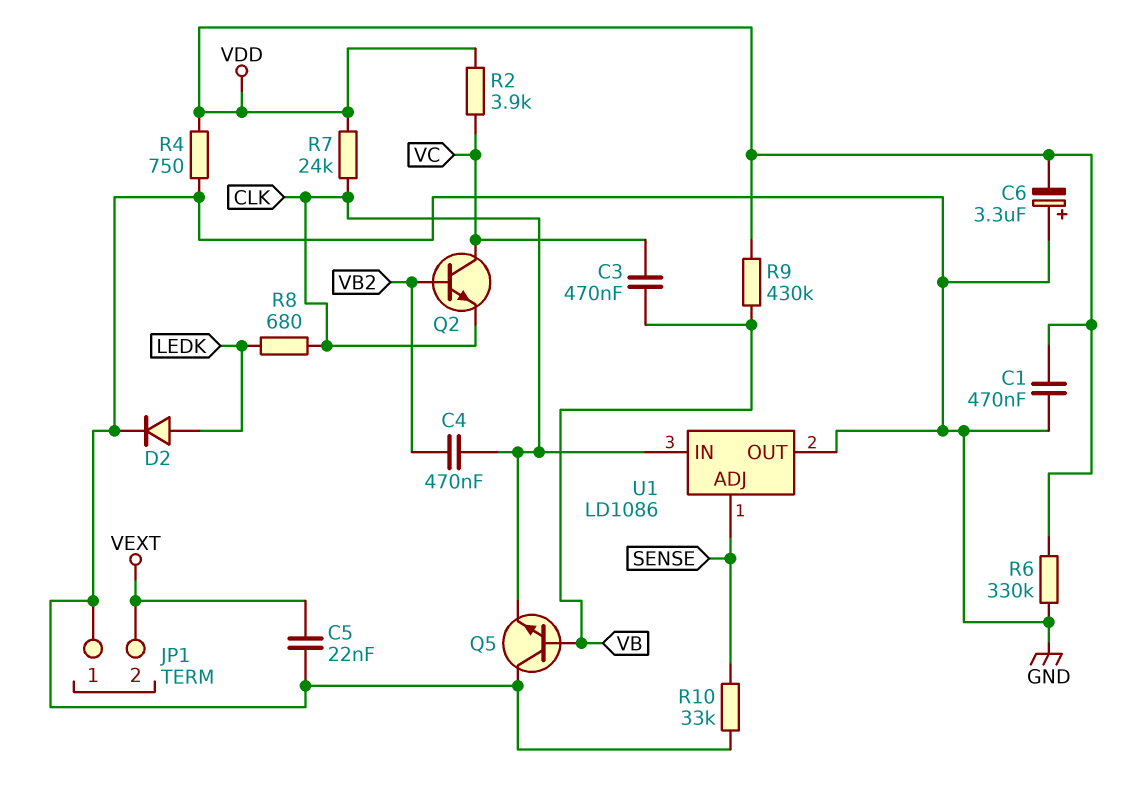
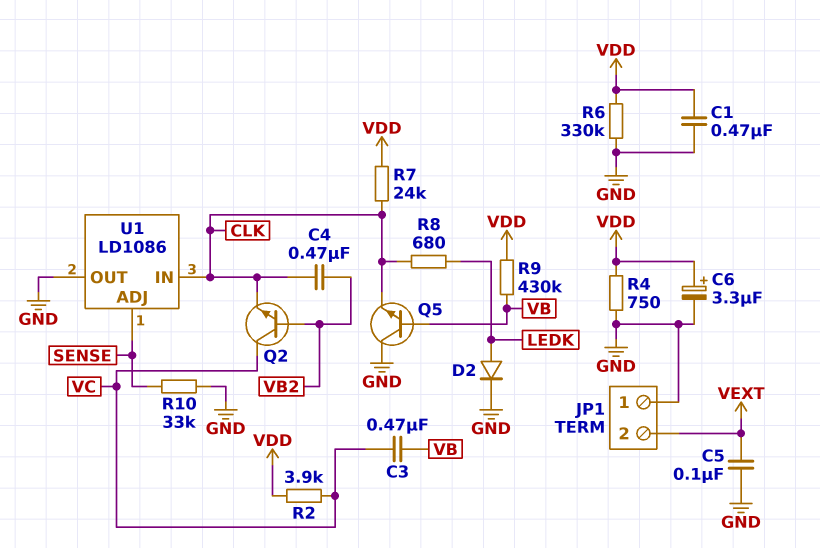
C5: 22nF (GND, VEXT) -> 100nF (GND, VEXT)
C6: 3.3uF (plus GND, minus VDD) -> 3.3uF (plus VDD, minus GND)

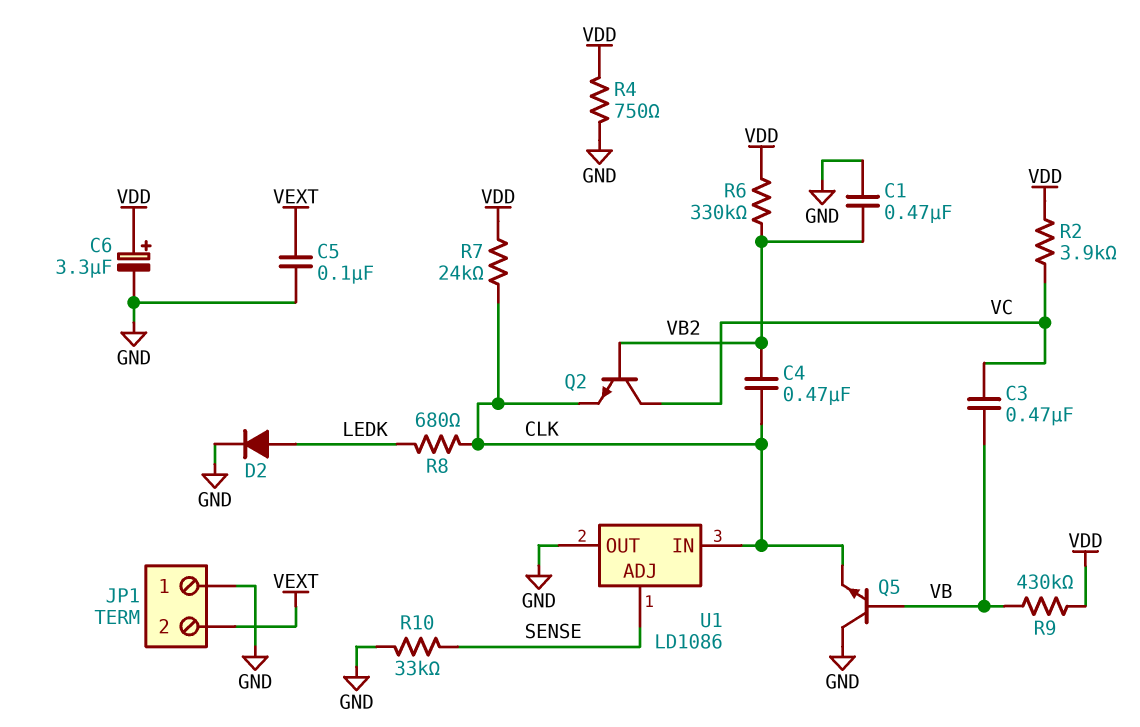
C1: 470nF (GND, VDD) -> 470nF (GND, VB2)
R6: 330k (GND, VDD) -> 330k (VB2, VDD)

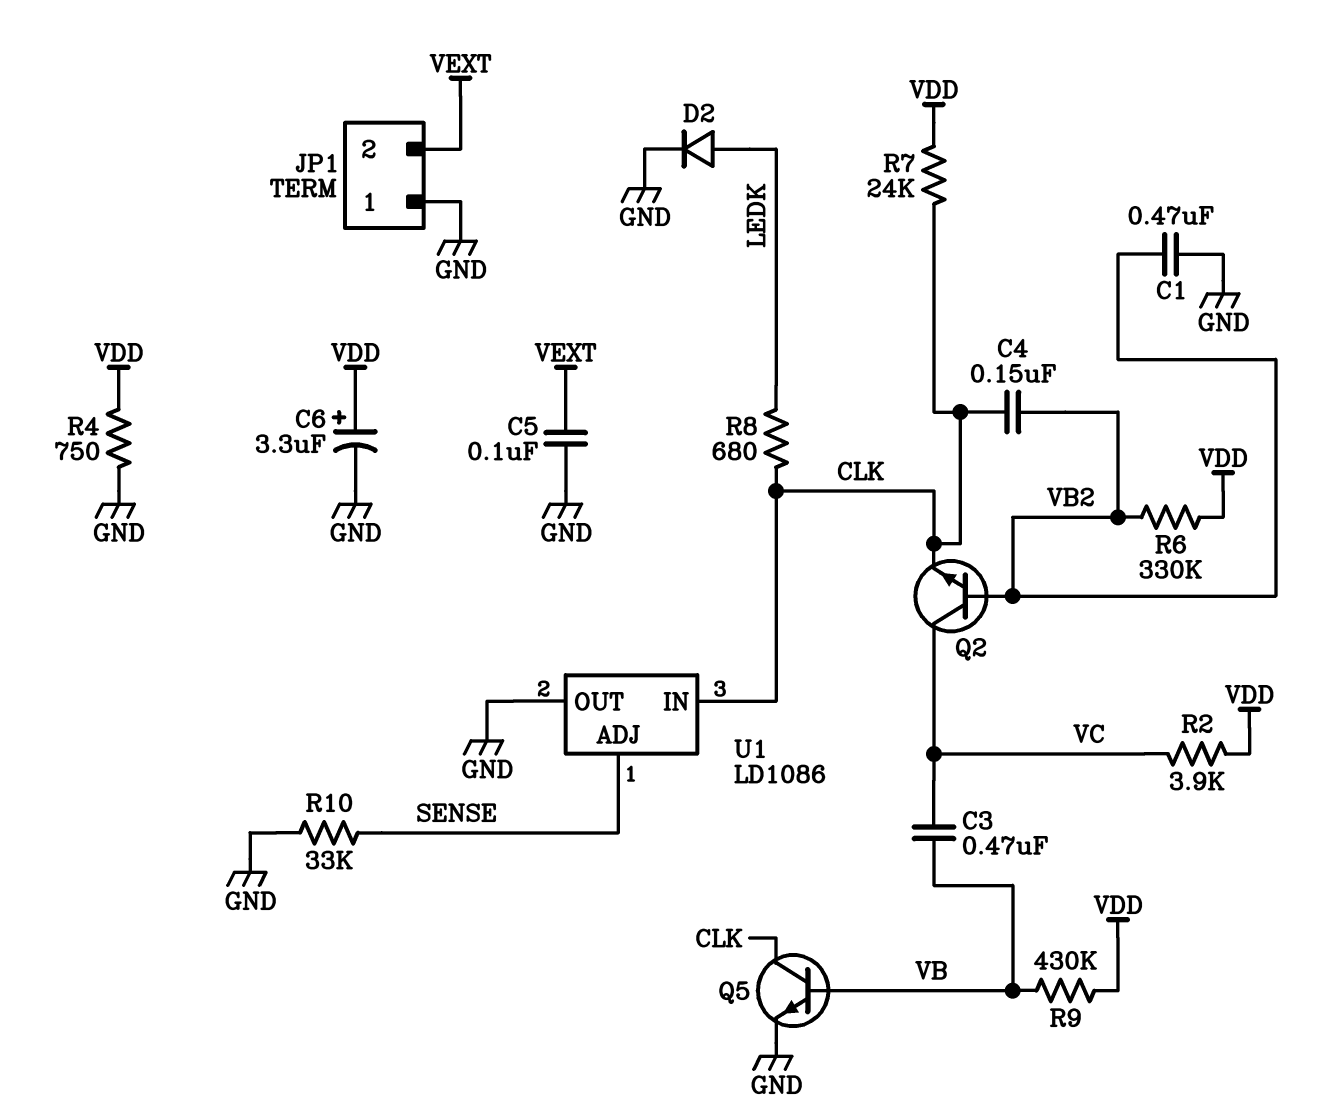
C4: 470nF (CLK, VB2) -> 150nF (CLK, VB2)
Q5: NPN (B VB, C GND, E CLK) -> NPN (B VB, C CLK, E GND)

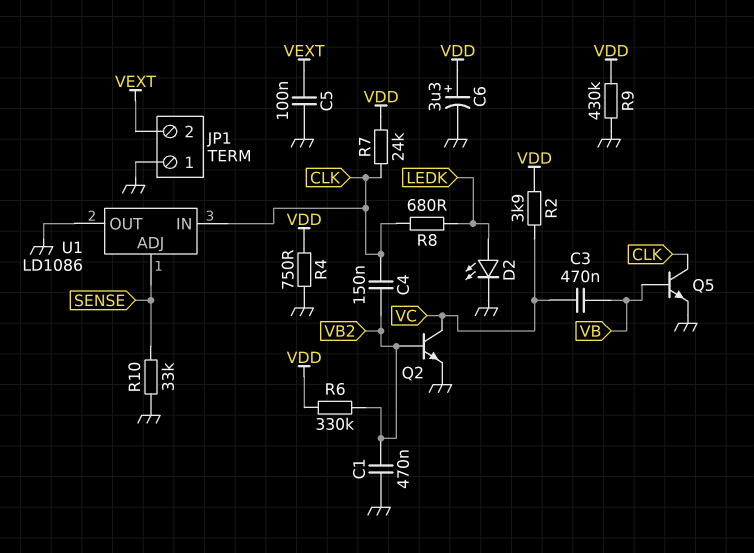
D2: diode (A LEDK, K GND) -> LED (A LEDK, K GND)
Q2: NPN (B VB2, C VC, E CLK) -> NPN (B VB2, C VC, E GND)
R9: 430k (VB, VDD) -> 430k (GND, VDD)

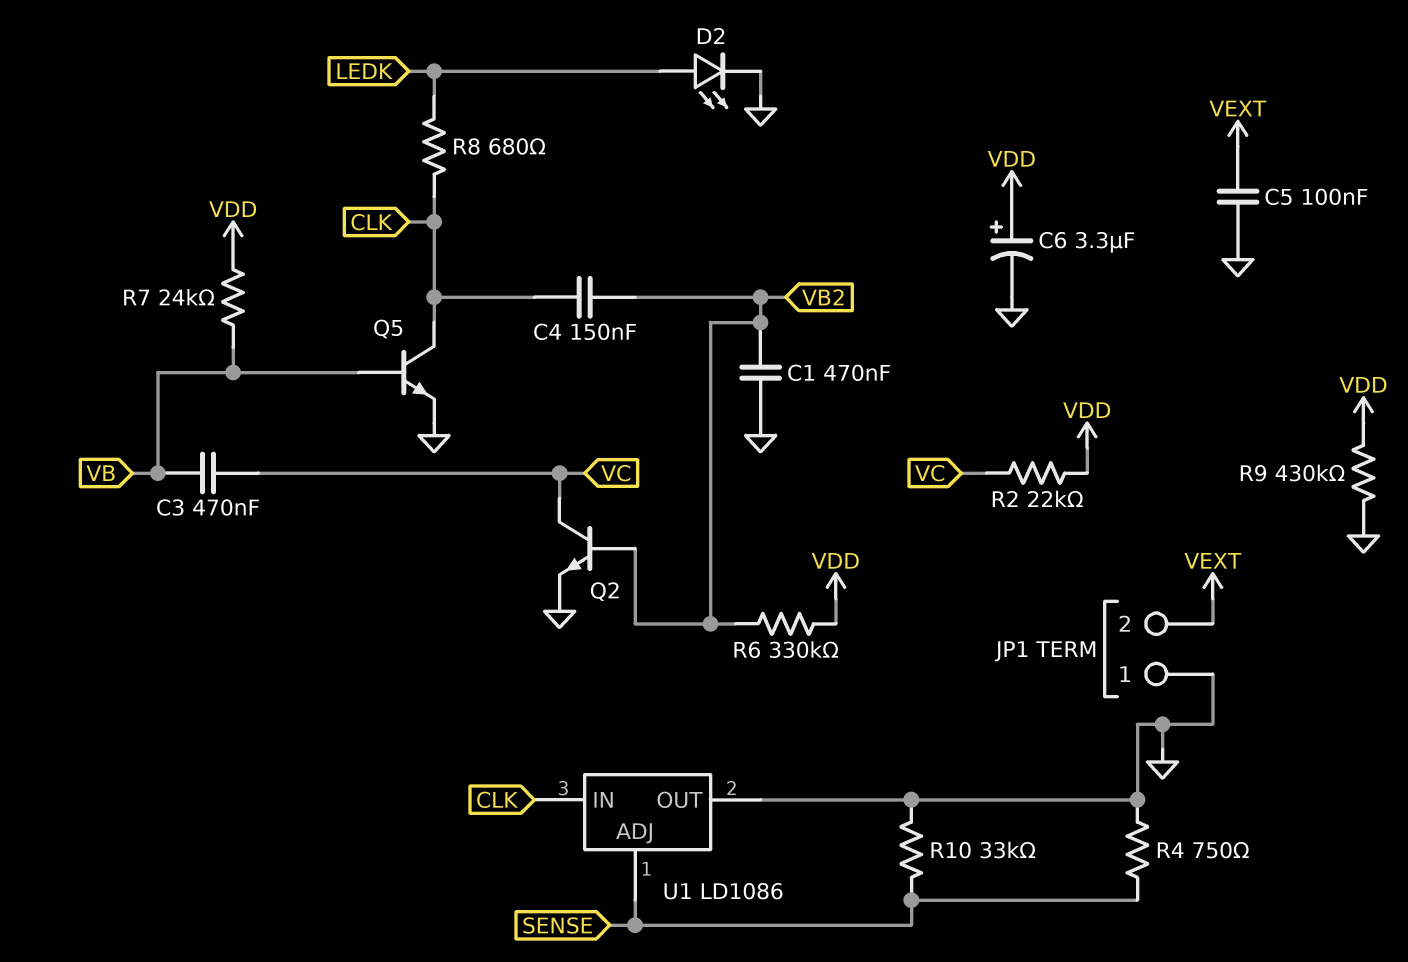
R2: 3.9k (VC, VDD) -> 22k (VC, VDD)
R4: 750 (GND, VDD) -> 750 (GND, SENSE)
R7: 24k (CLK, VDD) -> 24k (VB, VDD)

